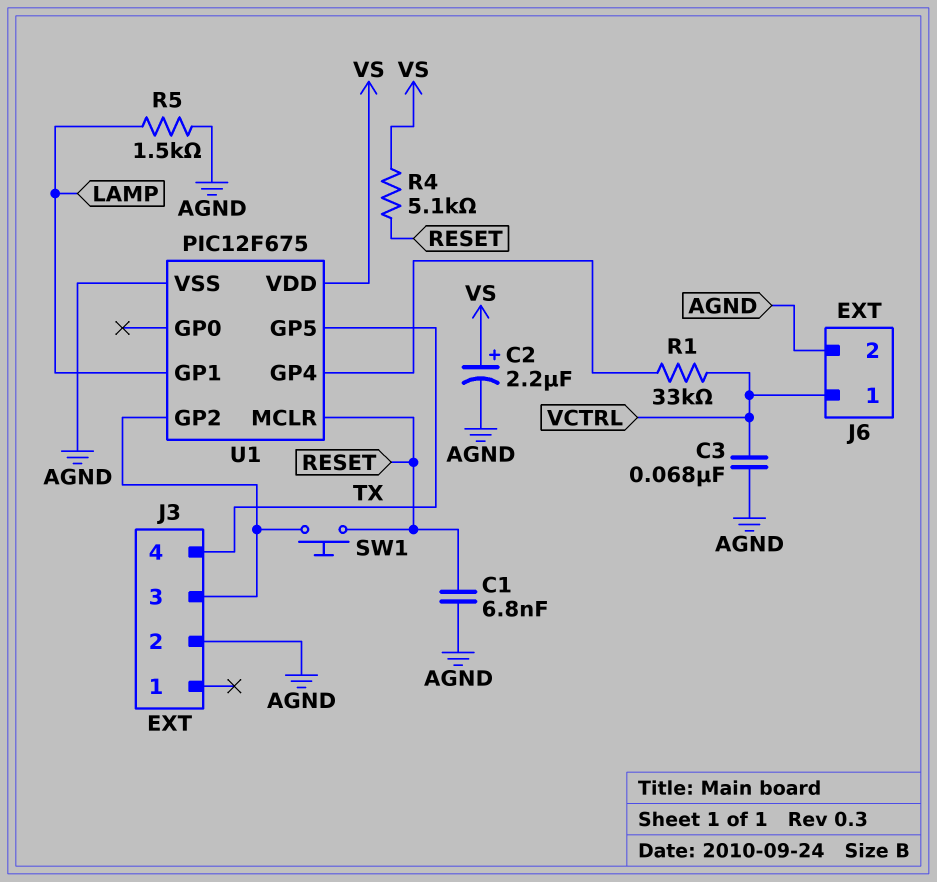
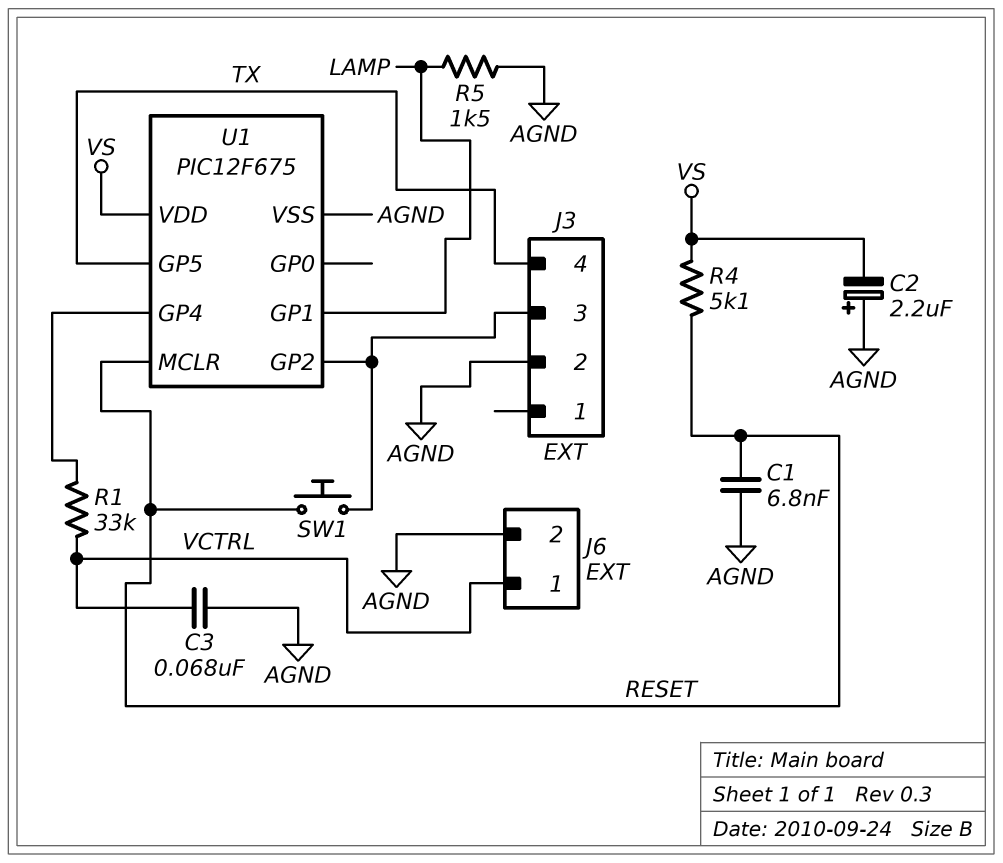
C2: 2.2uF (plus VS, minus AGND) -> 2.2uF (plus AGND, minus VS)

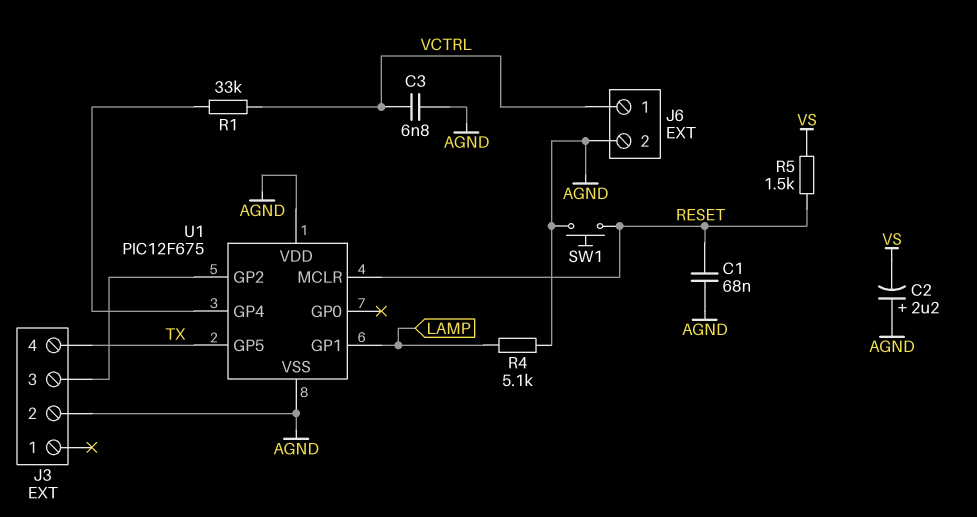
C1: 6.8nF (AGND, RESET) -> 68nF (AGND, RESET)
C3: 68nF (AGND, VCTRL) -> 6.8nF (AGND, VCTRL)
R4: 5.1k (RESET, VS) -> 5.1k (AGND, LAMP)
R5: 1.5k (AGND, LAMP) -> 1.5k (RESET, VS)
SW1: button (J3/3, RESET) -> button (AGND, RESET)
U1 pin VDD: VS -> AGND

